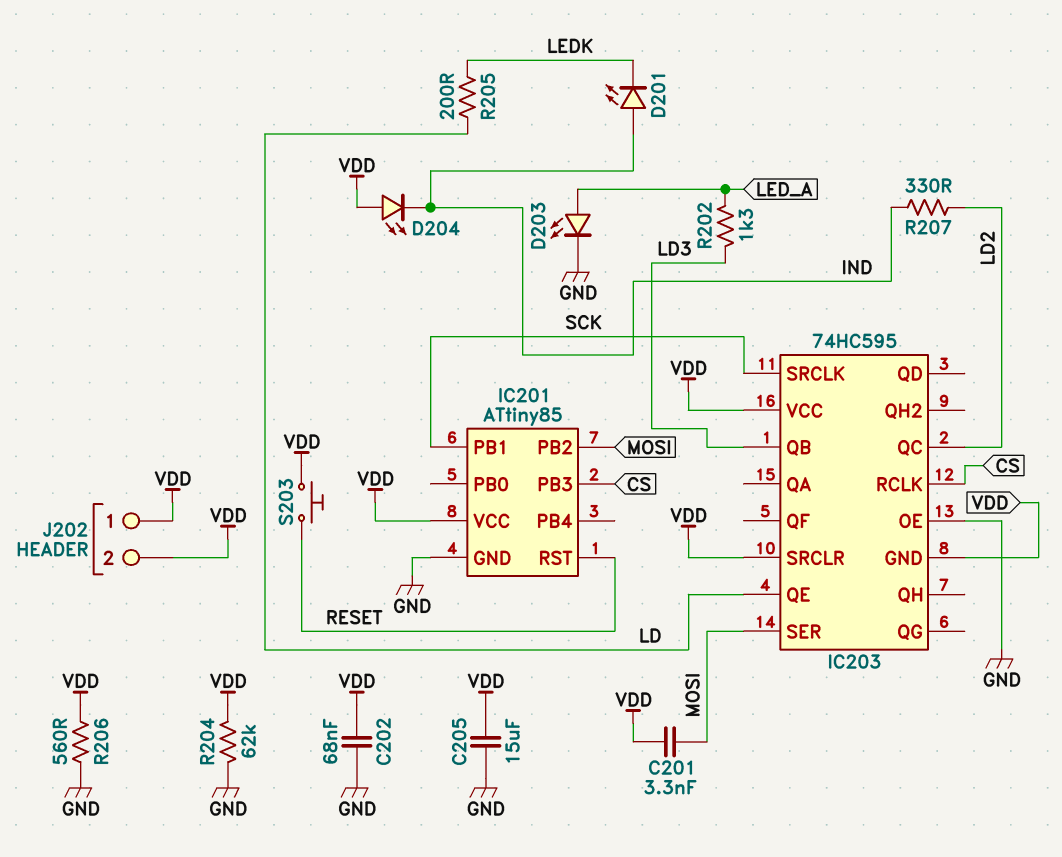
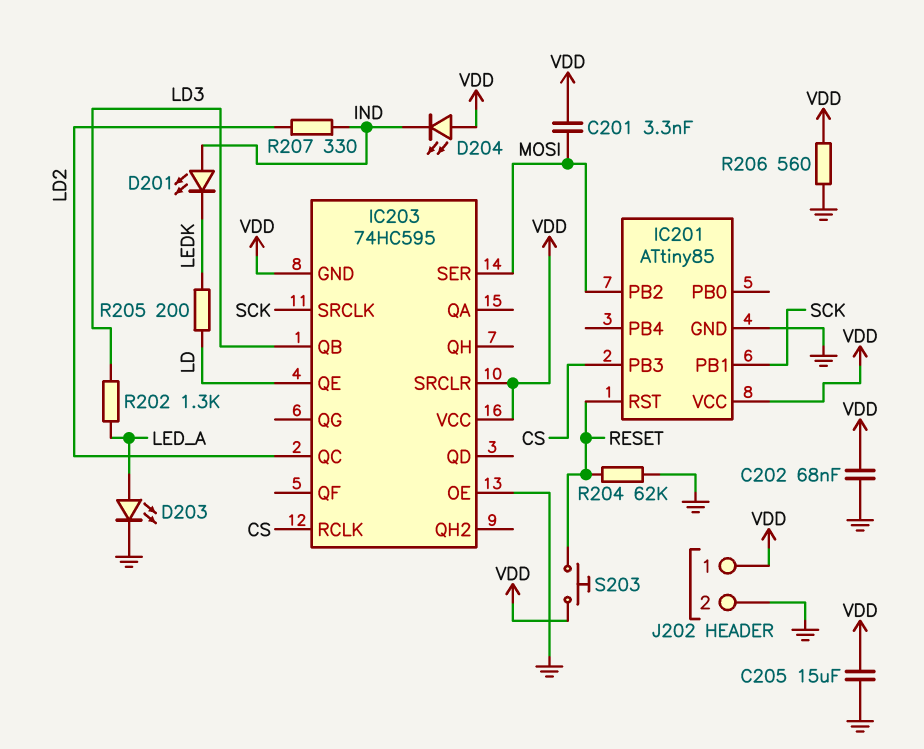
J202 pin 2: VDD -> GND
R204: 62k (GND, VDD) -> 62k (GND, RESET)

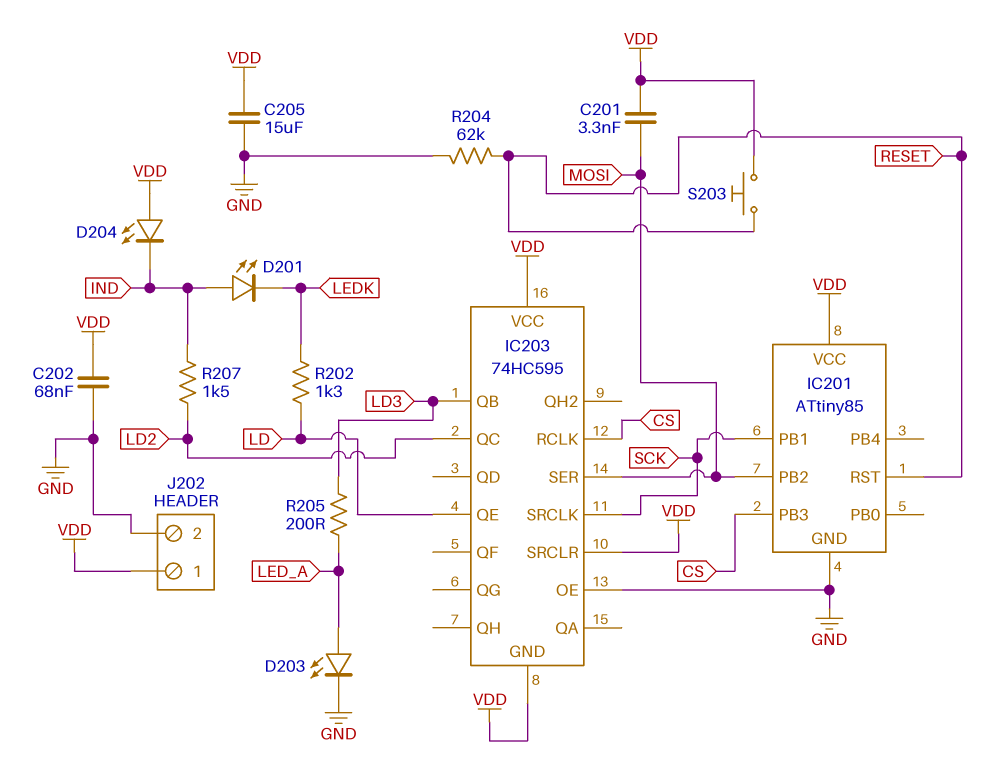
R202: 1.3k (LD3, LED_A) -> 1.3k (LD, LEDK)
R205: 200 (LD, LEDK) -> 200 (LD3, LED_A)
R206: 560 (GND, VDD) -> none
R207: 330 (IND, LD2) -> 1.5k (IND, LD2)

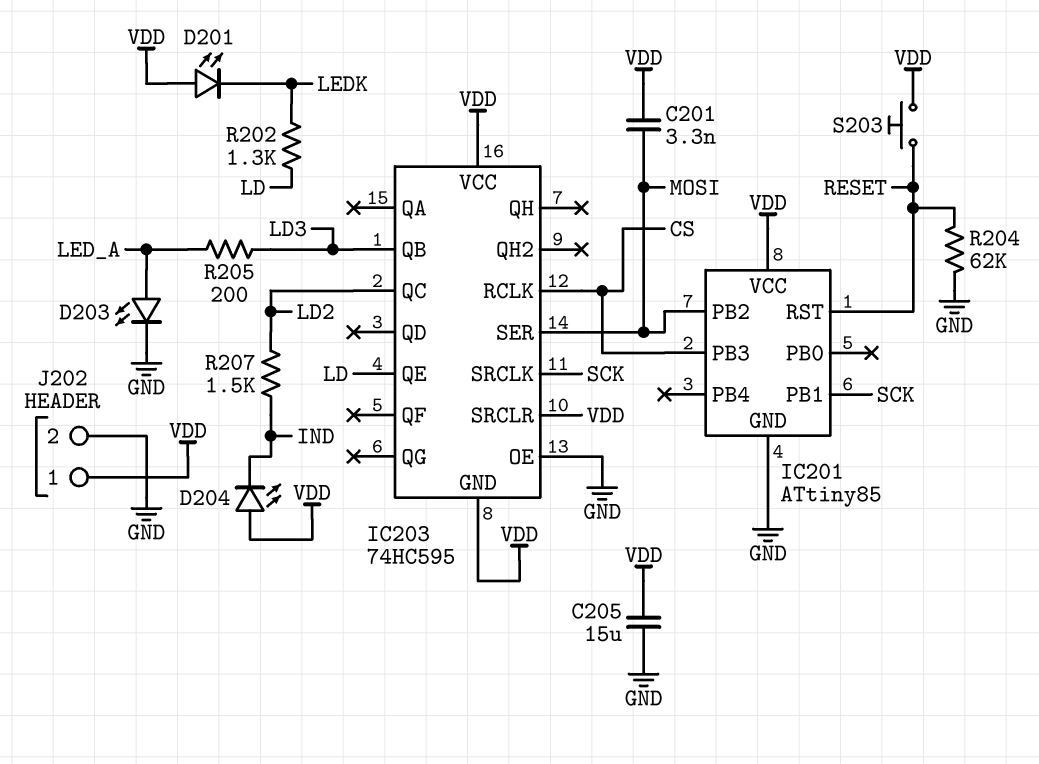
C202: 68nF (GND, VDD) -> none
D201: LED (A IND, K LEDK) -> LED (A VDD, K LEDK)

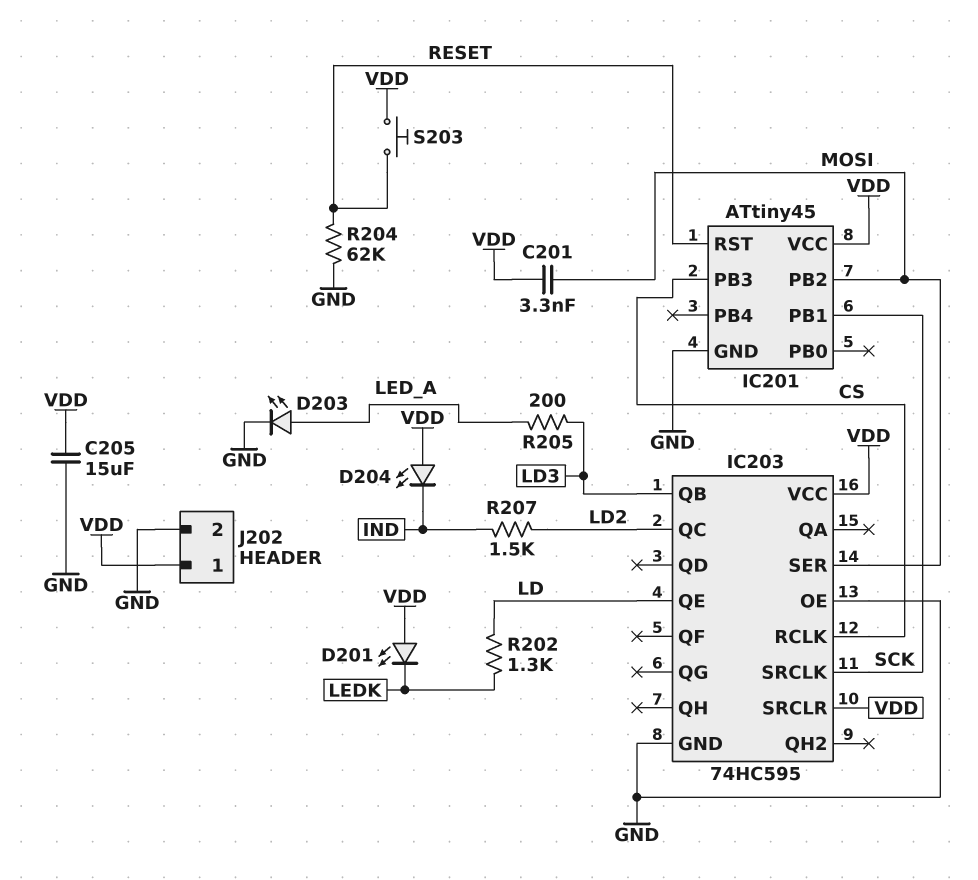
IC201: ATtiny85 -> ATtiny45
IC203 pin GND: VDD -> GND

